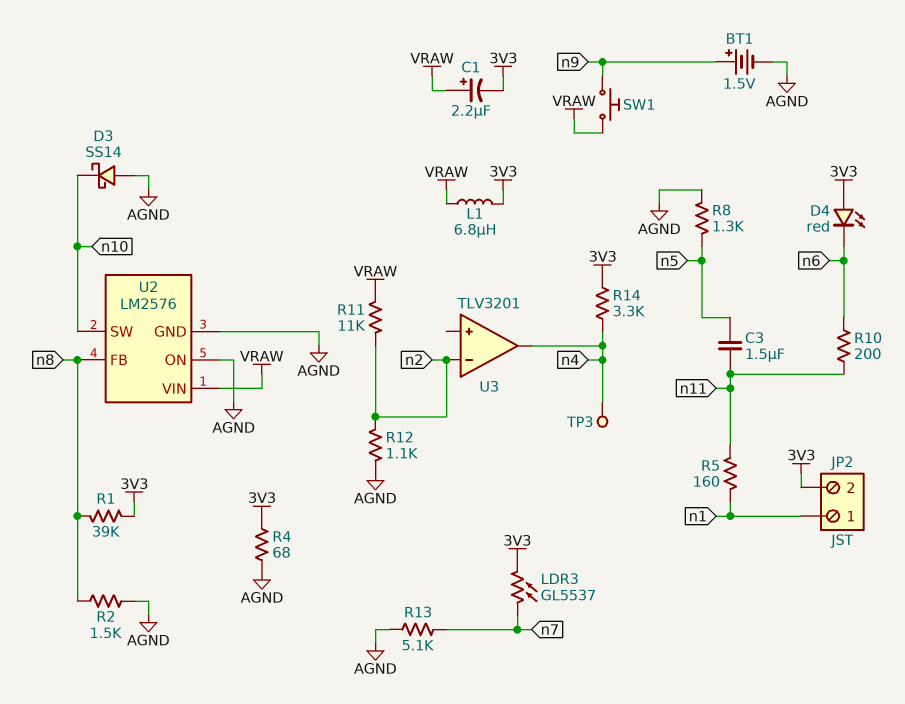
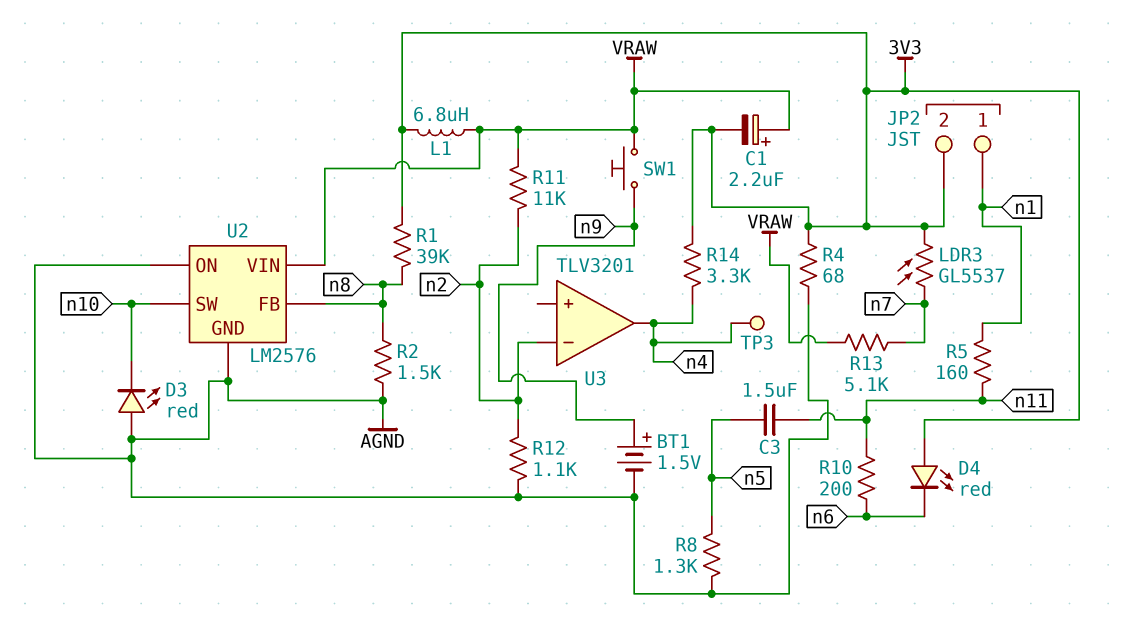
D3: schottky SS14 (A AGND, K n10) -> LED red (A AGND, K n10)
R13: 5.1k (AGND, n7) -> 5.1k (VRAW, n7)

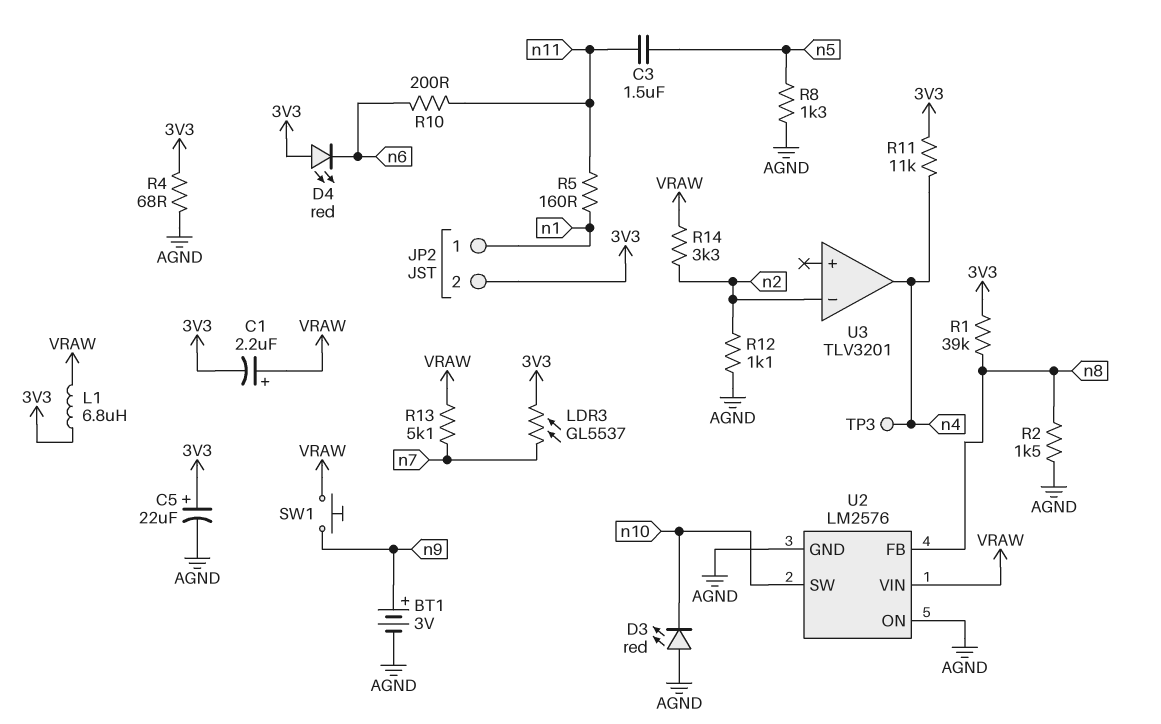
BT1: 1.5V (plus n9, minus AGND) -> 3V (plus n9, minus AGND)
C5: none -> 22uF (plus 3V3, minus AGND)
R11: 11k (VRAW, n2) -> 11k (3V3, n4)
R14: 3.3k (3V3, n4) -> 3.3k (VRAW, n2)

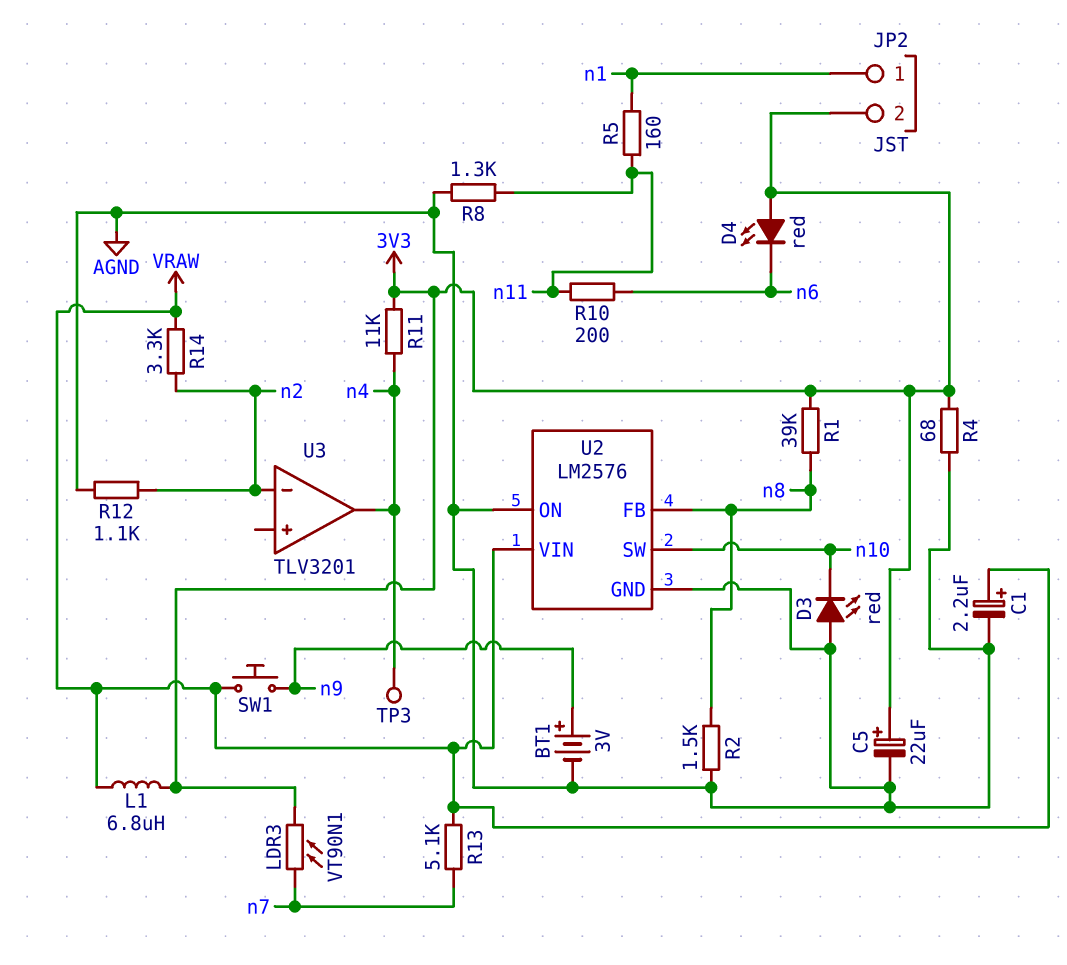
C1: 2.2uF (plus VRAW, minus 3V3) -> 2.2uF (plus VRAW, minus AGND)
C3: 1.5uF (n5, n11) -> none
LDR3: GL5537 (3V3, n7) -> VT90N1 (3V3, n7)
R8: 1.3k (AGND, n5) -> 1.3k (AGND, n11)

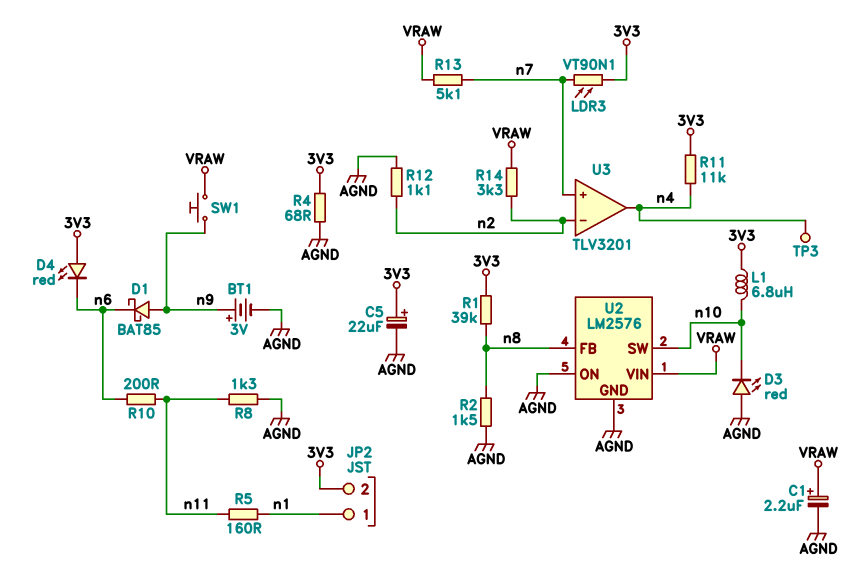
D1: none -> schottky BAT85 (A n9, K n6)
L1: 6.8uH (3V3, VRAW) -> 6.8uH (3V3, n10)
U3 pin in+: none -> n7

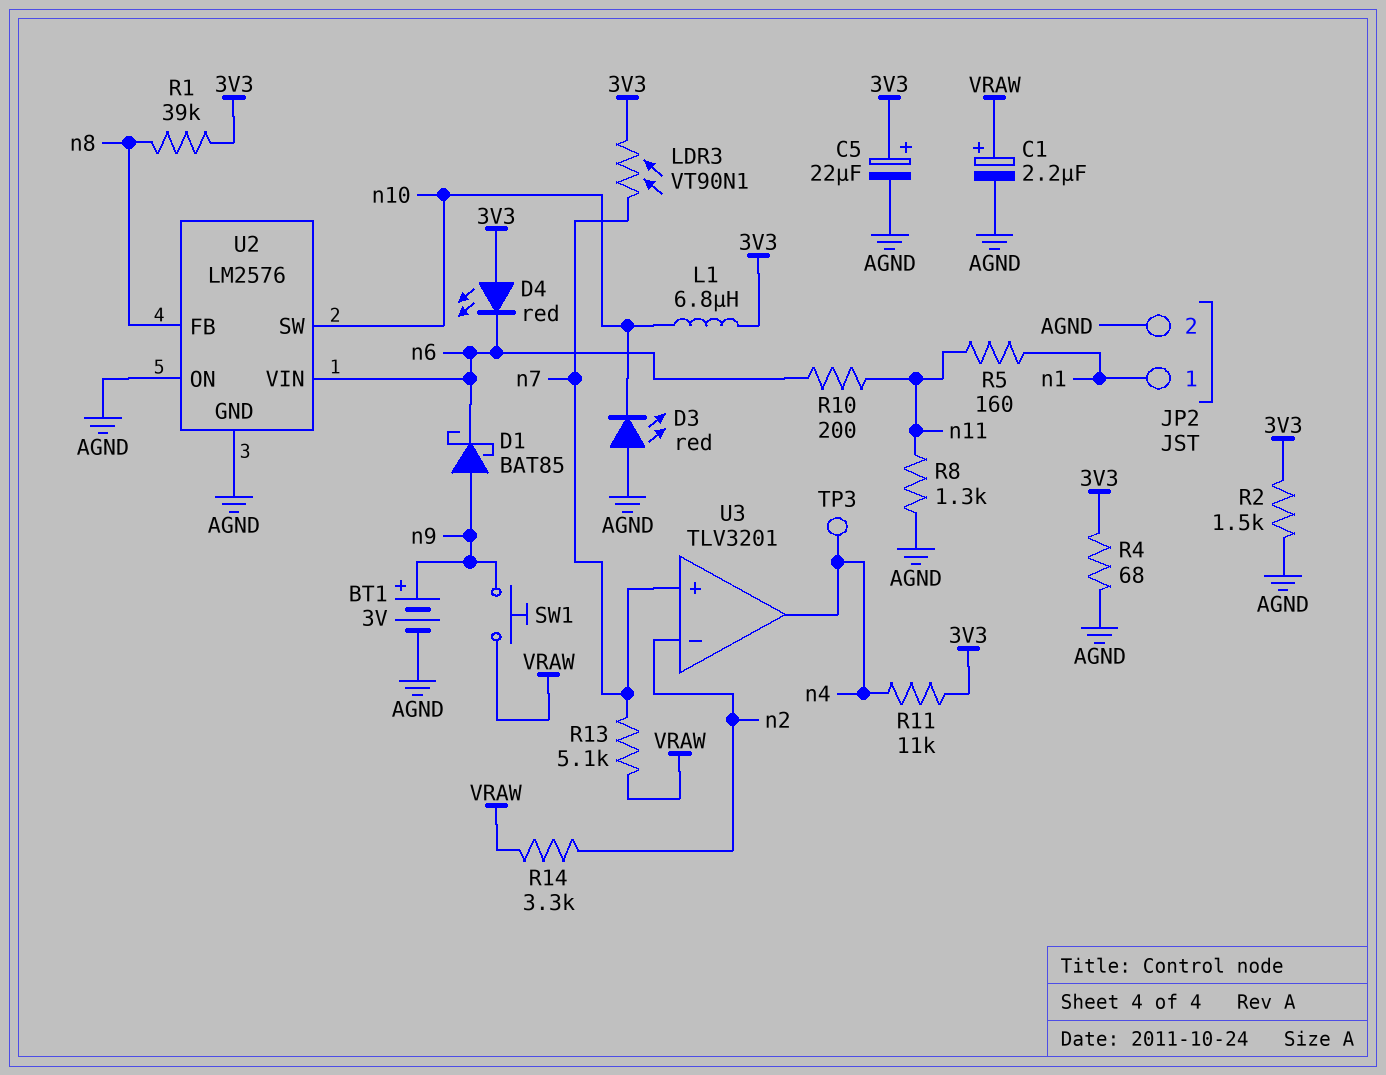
JP2 pin 2: 3V3 -> AGND
R2: 1.5k (AGND, n8) -> 1.5k (3V3, AGND)
R12: 1.1k (AGND, n2) -> none
U2 pin VIN: VRAW -> n6

